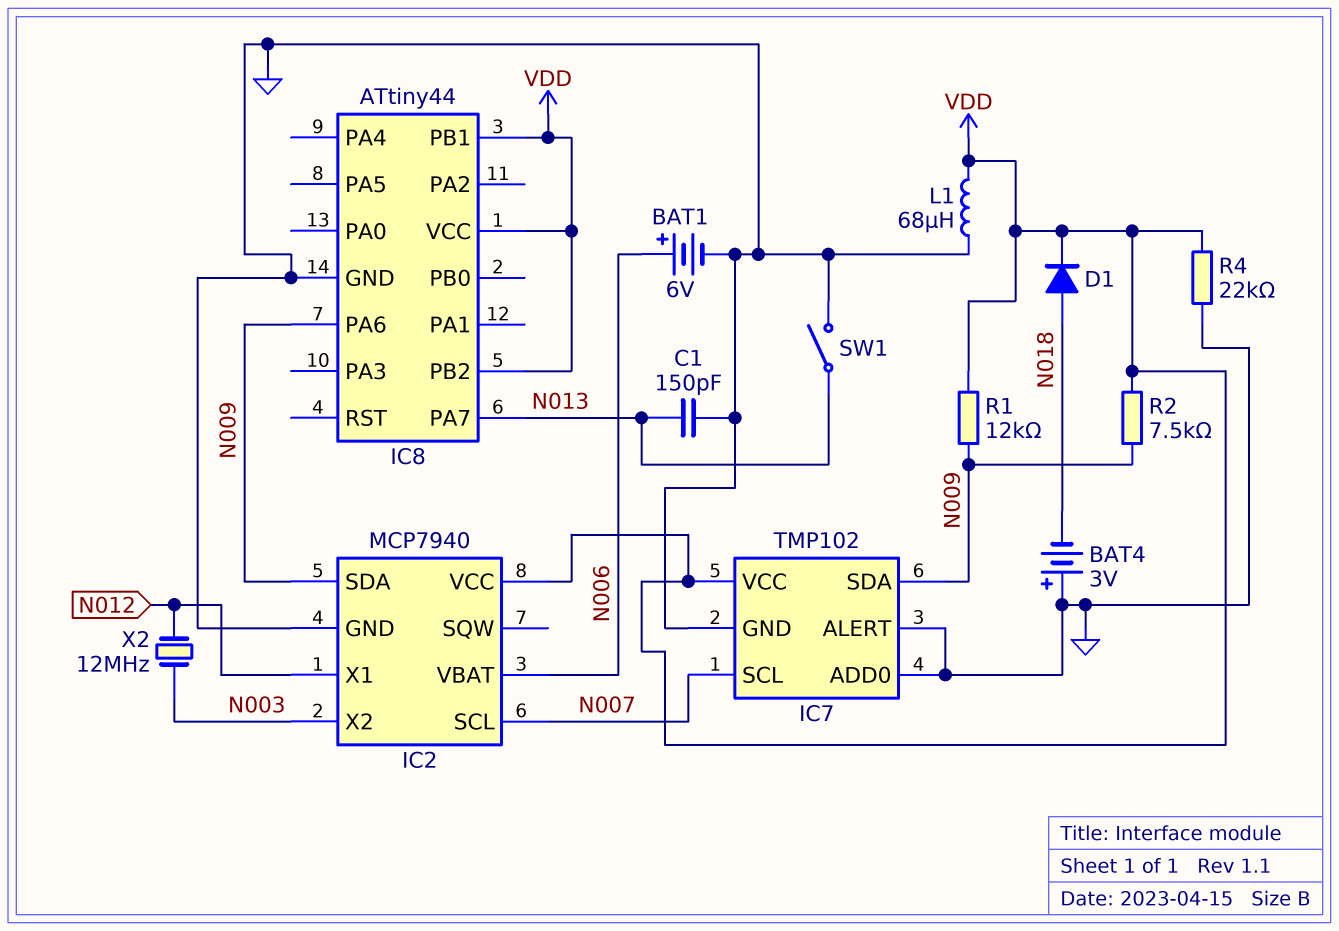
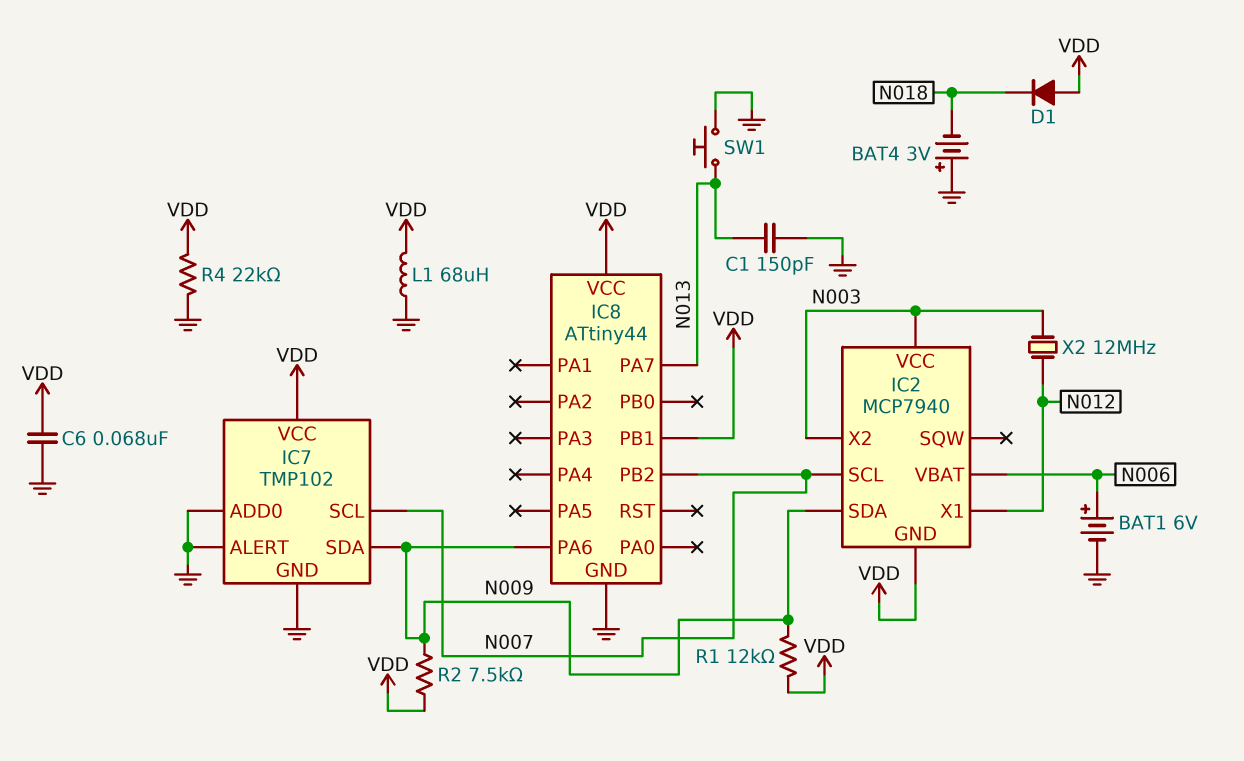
C6: none -> 68nF (GND, VDD)
D1: diode (A N018, K VDD) -> diode (A VDD, K N018)
IC2 pin GND: GND -> VDD
IC2 pin VCC: VDD -> N003
IC8 pin PB2: VDD -> N007
SW1: switch (GND, N013) -> button (GND, N013)

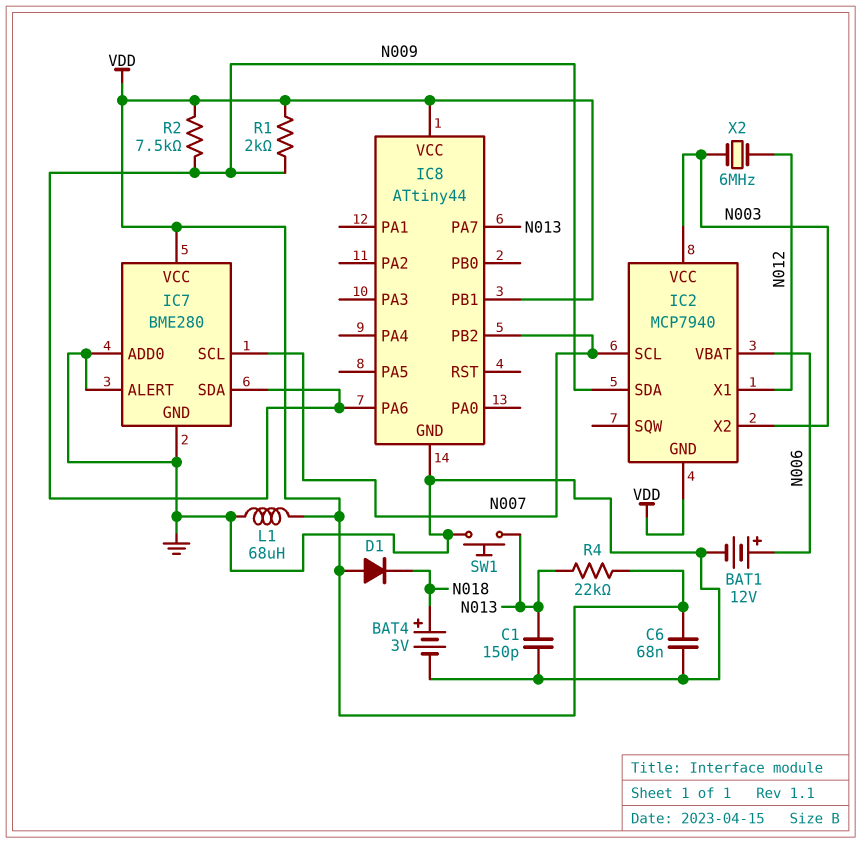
BAT1: 6V (plus N006, minus GND) -> 12V (plus N006, minus GND)
BAT4: 3V (plus GND, minus N018) -> 3V (plus N018, minus GND)
IC7: TMP102 -> BME280
R1: 12k (N009, VDD) -> 2k (N009, VDD)
R4: 22k (GND, VDD) -> 22k (N013, VDD)
X2: 12MHz (N003, N012) -> 6MHz (N003, N012)

